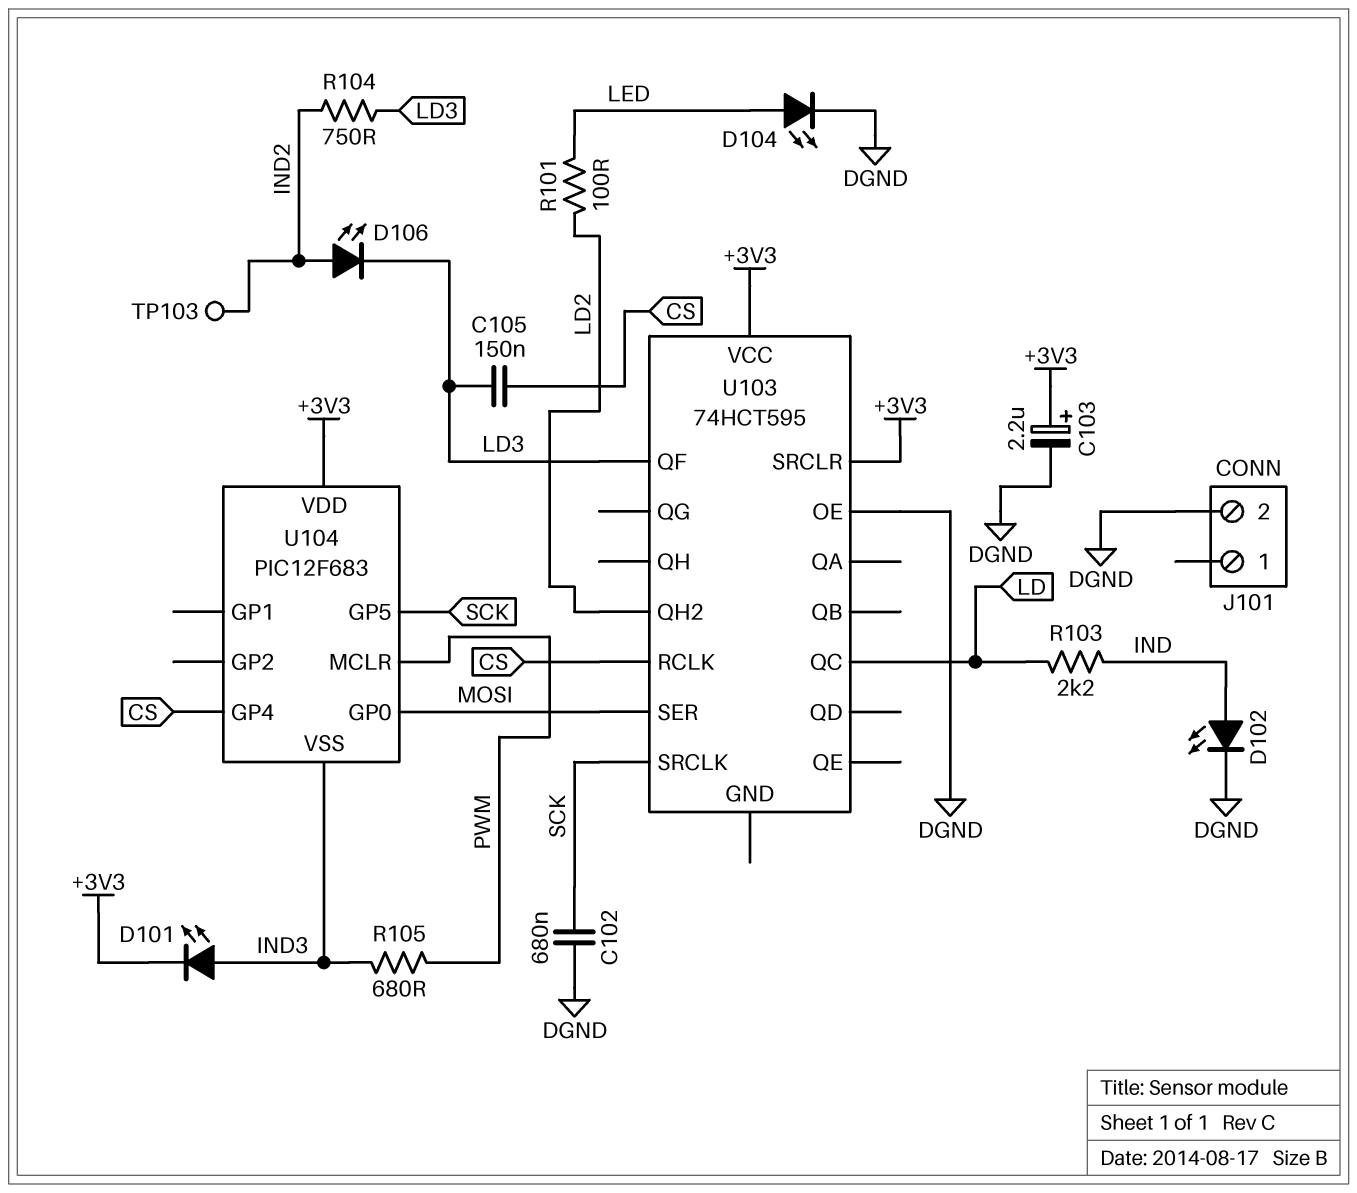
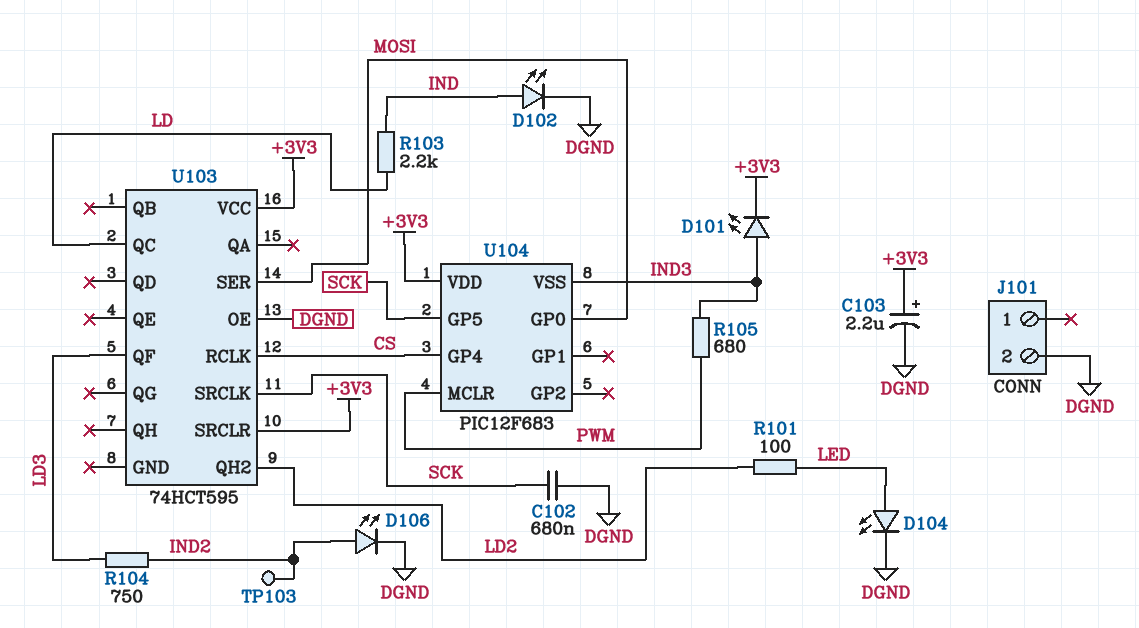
C105: 150nF (CS, LD3) -> none
D106: LED (A IND2, K LD3) -> LED (A IND2, K DGND)

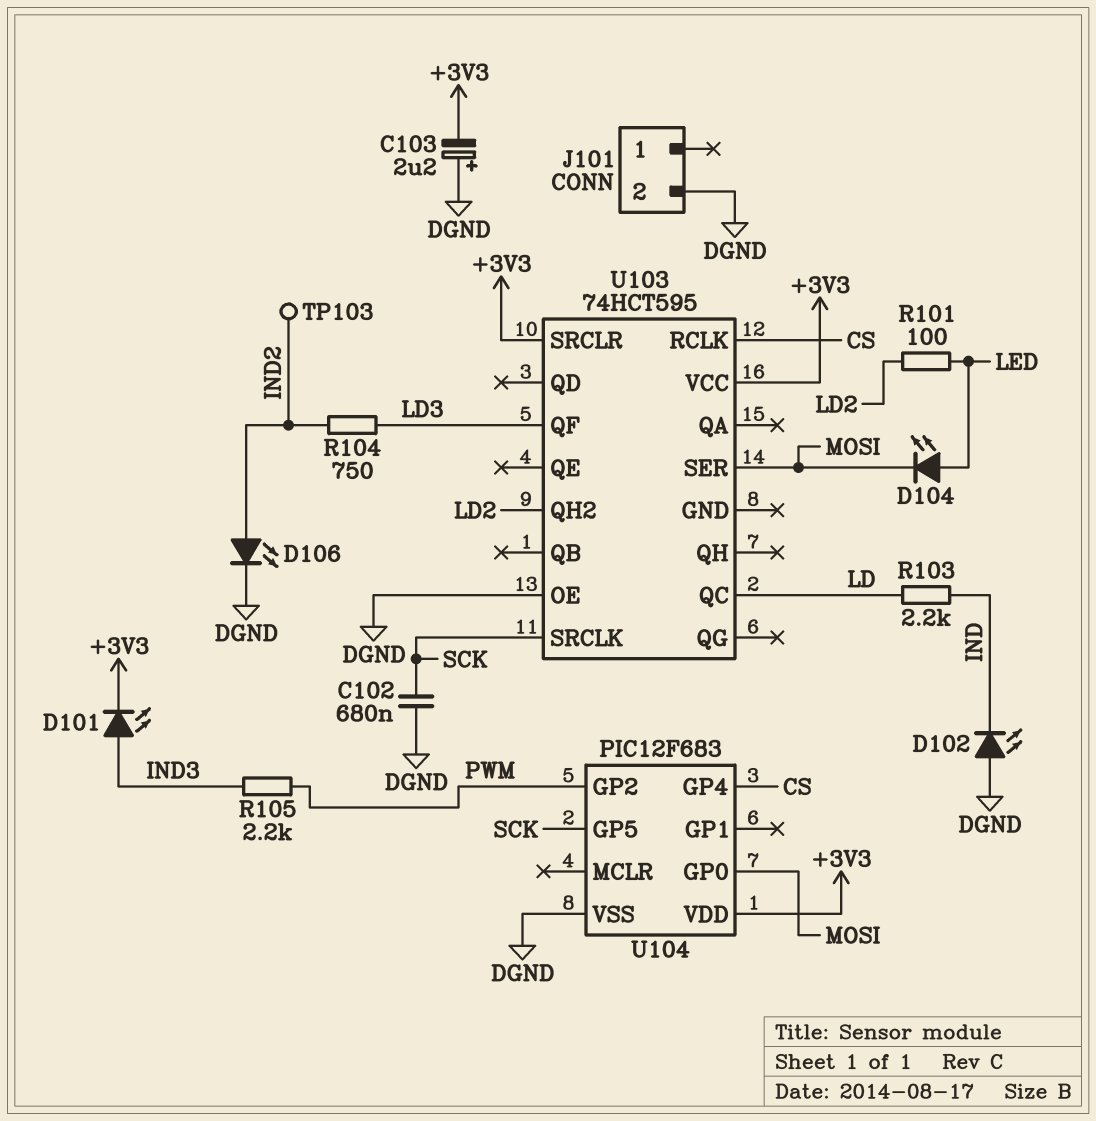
C103: 2.2uF (plus +3V3, minus DGND) -> 2.2uF (plus DGND, minus +3V3)
D102: LED (A IND, K DGND) -> LED (A DGND, K IND)
D104: LED (A LED, K DGND) -> LED (A LED, K MOSI)
R105: 680 (IND3, PWM) -> 2.2k (IND3, PWM)
U104 pin GP2: none -> PWM
U104 pin MCLR: PWM -> none
U104 pin VSS: IND3 -> DGND

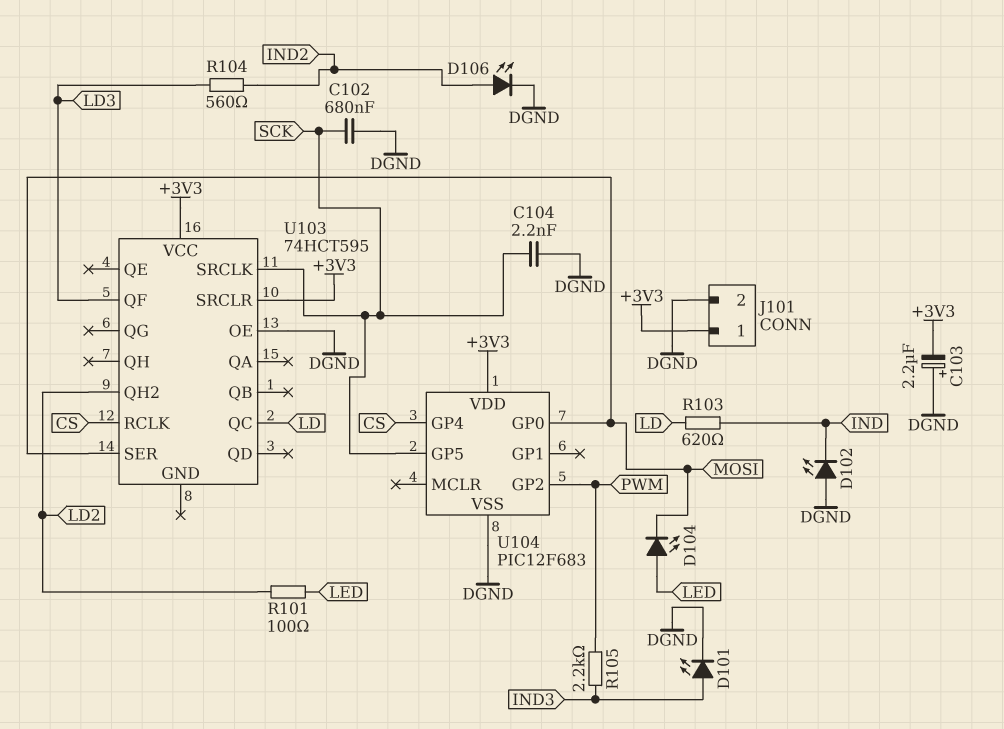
C104: none -> 2.2nF (DGND, SCK)
D101: LED (A IND3, K +3V3) -> LED (A IND3, K DGND)
J101 pin 1: none -> +3V3
R103: 2.2k (IND, LD) -> 620 (IND, LD)
R104: 750 (IND2, LD3) -> 560 (IND2, LD3)
TP103: test point (IND2) -> none

